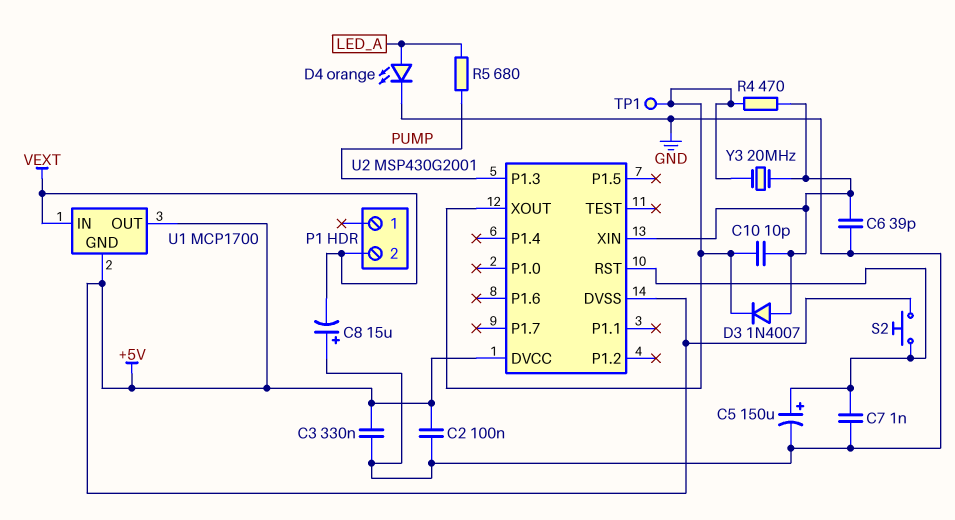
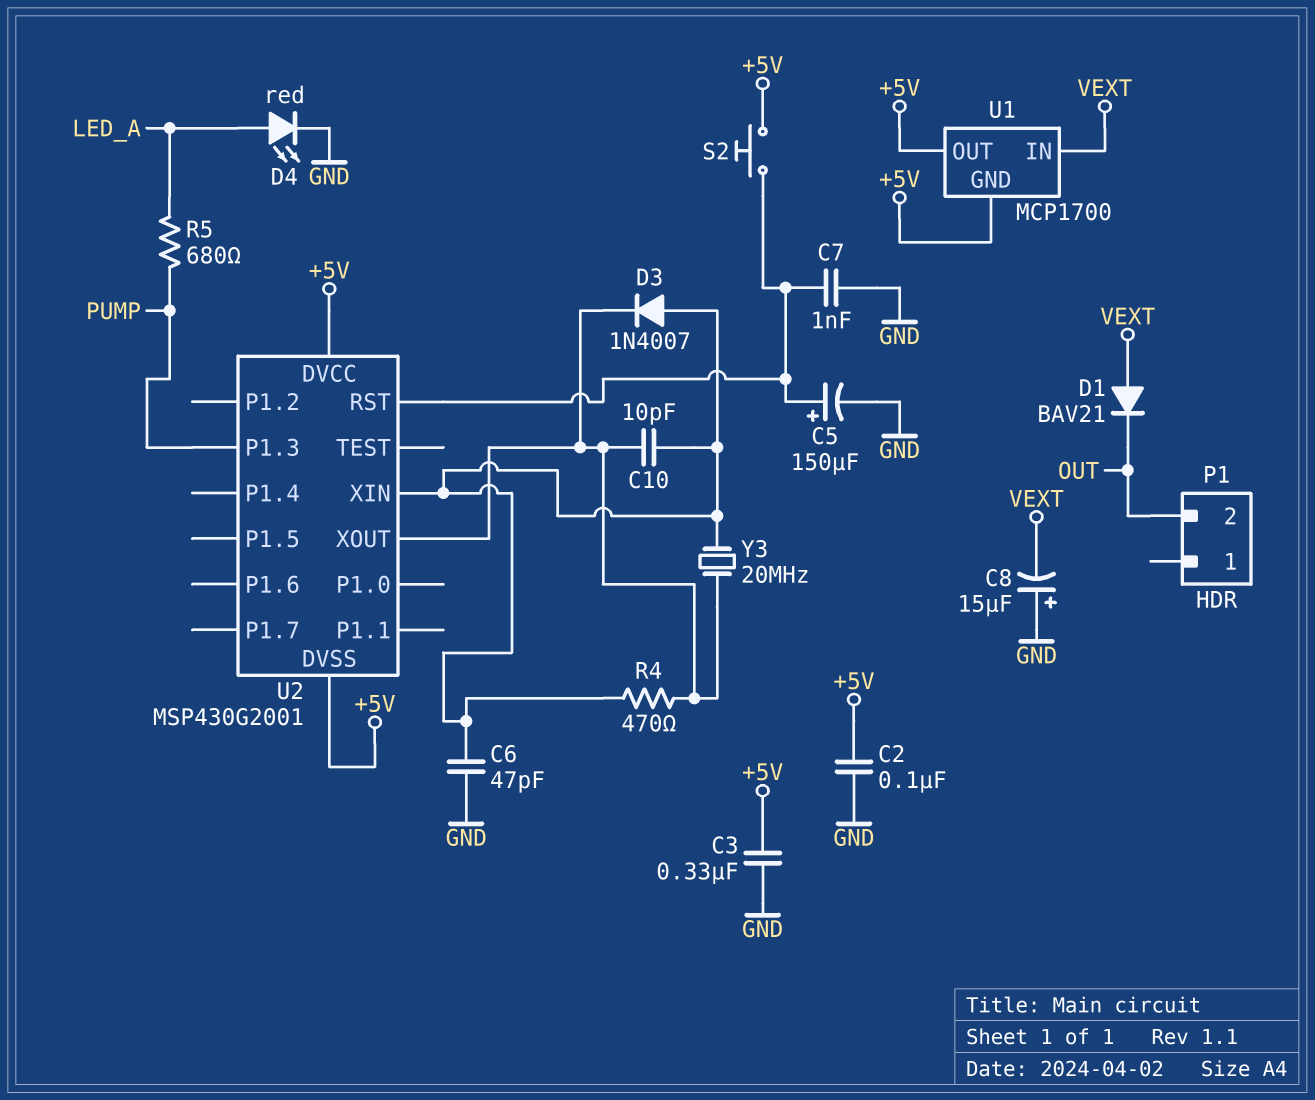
C6: 39pF (GND, U2/XIN) -> 47pF (GND, U2/XIN)
D1: none -> diode BAV21 (A VEXT, K OUT)
D4: LED orange (A LED_A, K GND) -> LED red (A LED_A, K GND)
P1 pin 2: VEXT -> OUT
TP1: test point (U2/XOUT) -> none

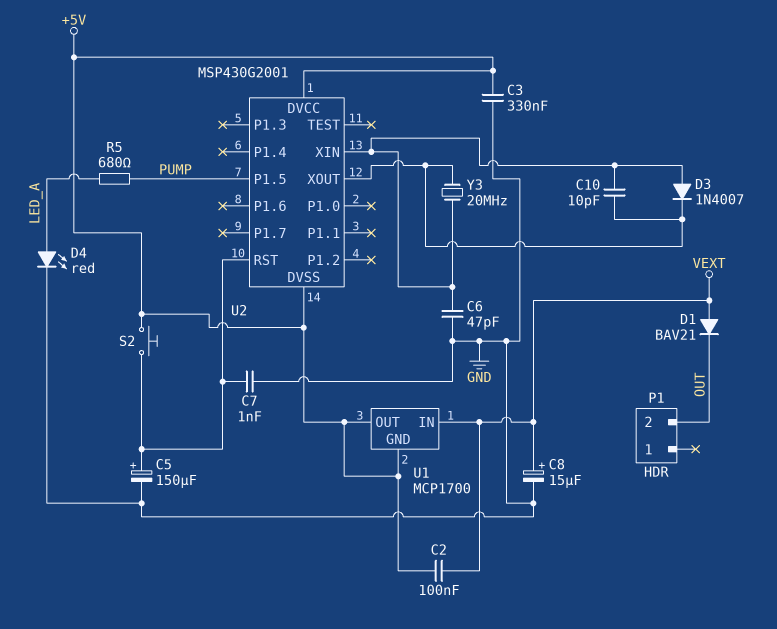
C2: 100nF (+5V, GND) -> 100nF (+5V, VEXT)
C8: 15uF (plus GND, minus VEXT) -> 15uF (plus VEXT, minus GND)
R4: 470 (U2/XIN, U2/XOUT) -> none
U2 pin P1.3: PUMP -> none
U2 pin P1.5: none -> PUMP

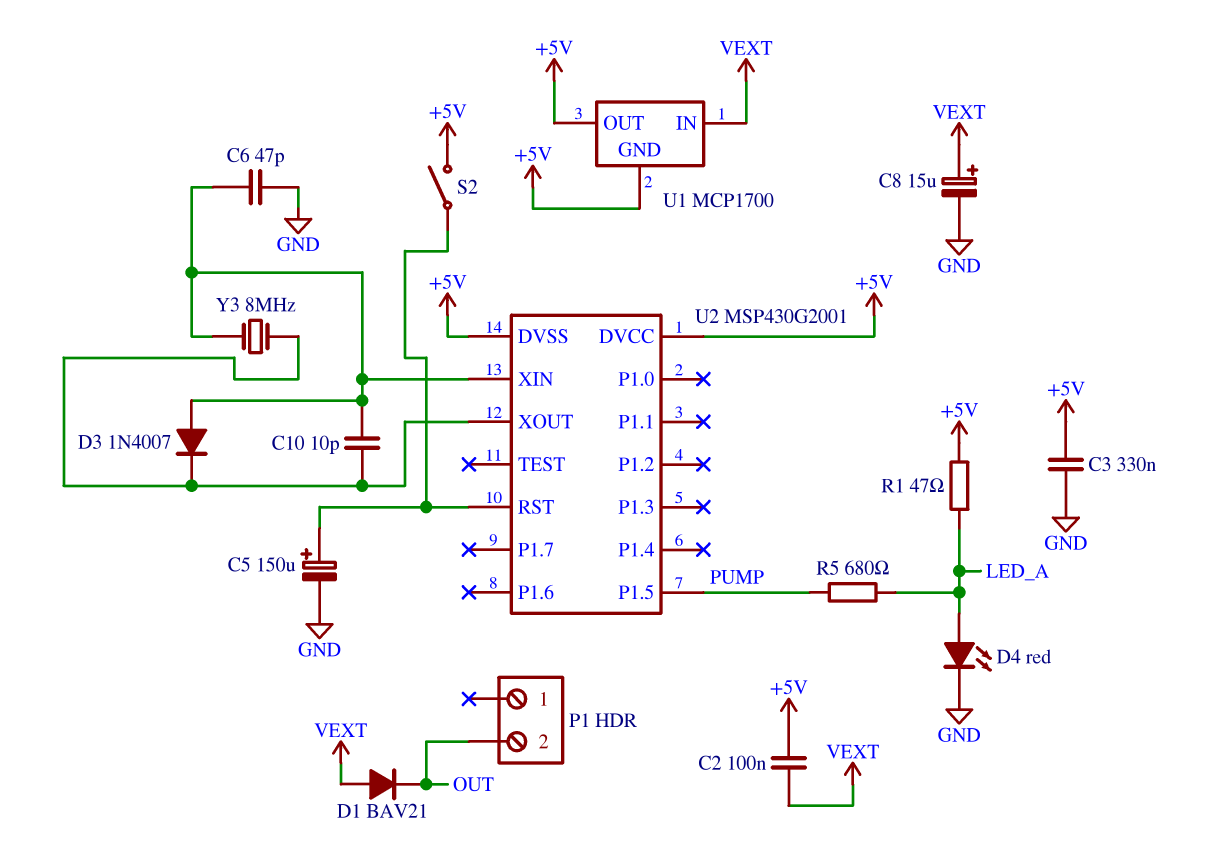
C7: 1nF (GND, U2/RST) -> none
R1: none -> 47 (+5V, LED_A)
S2: button (+5V, U2/RST) -> switch (+5V, U2/RST)
Y3: 20MHz (U2/XIN, U2/XOUT) -> 8MHz (U2/XIN, U2/XOUT)

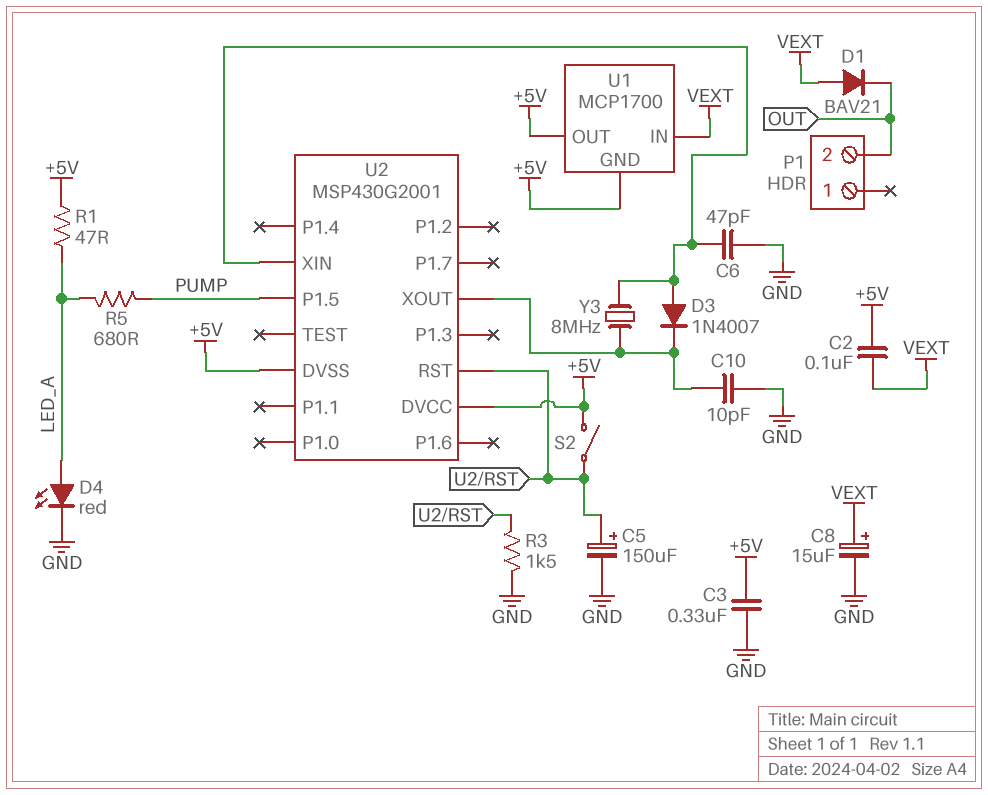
C10: 10pF (U2/XIN, U2/XOUT) -> 10pF (GND, U2/XOUT)
R3: none -> 1.5k (GND, U2/RST)

